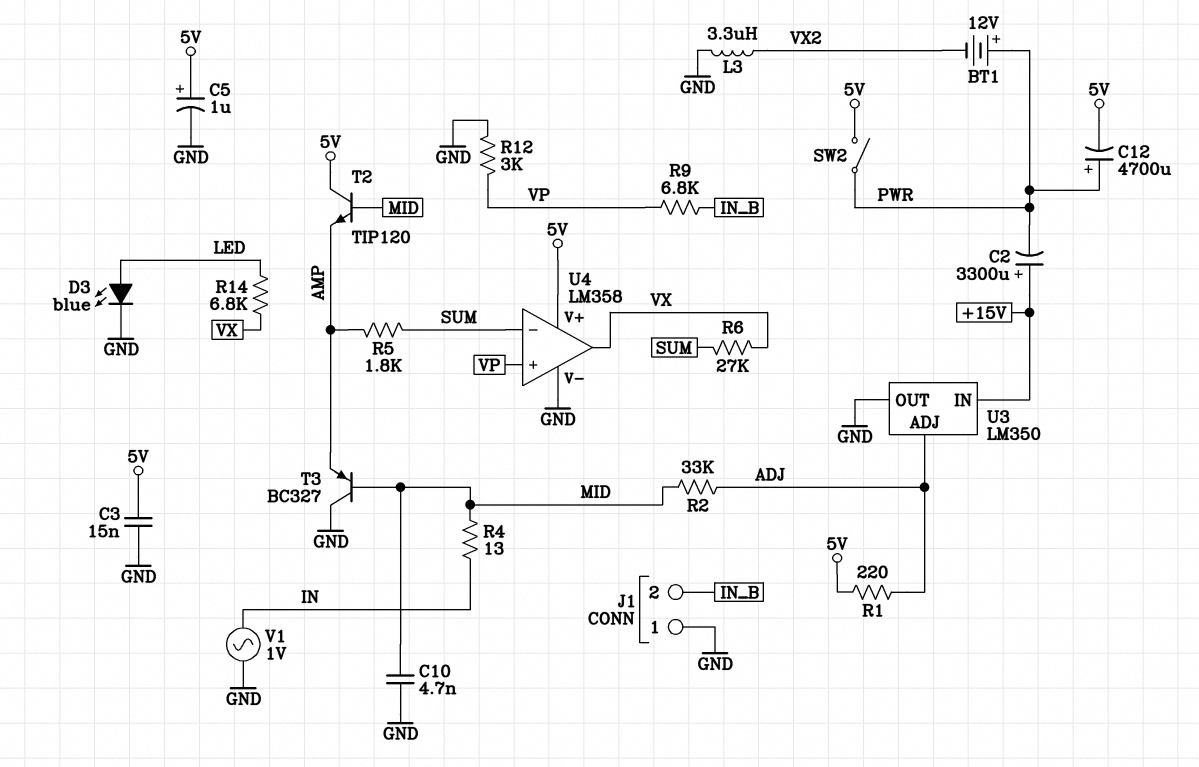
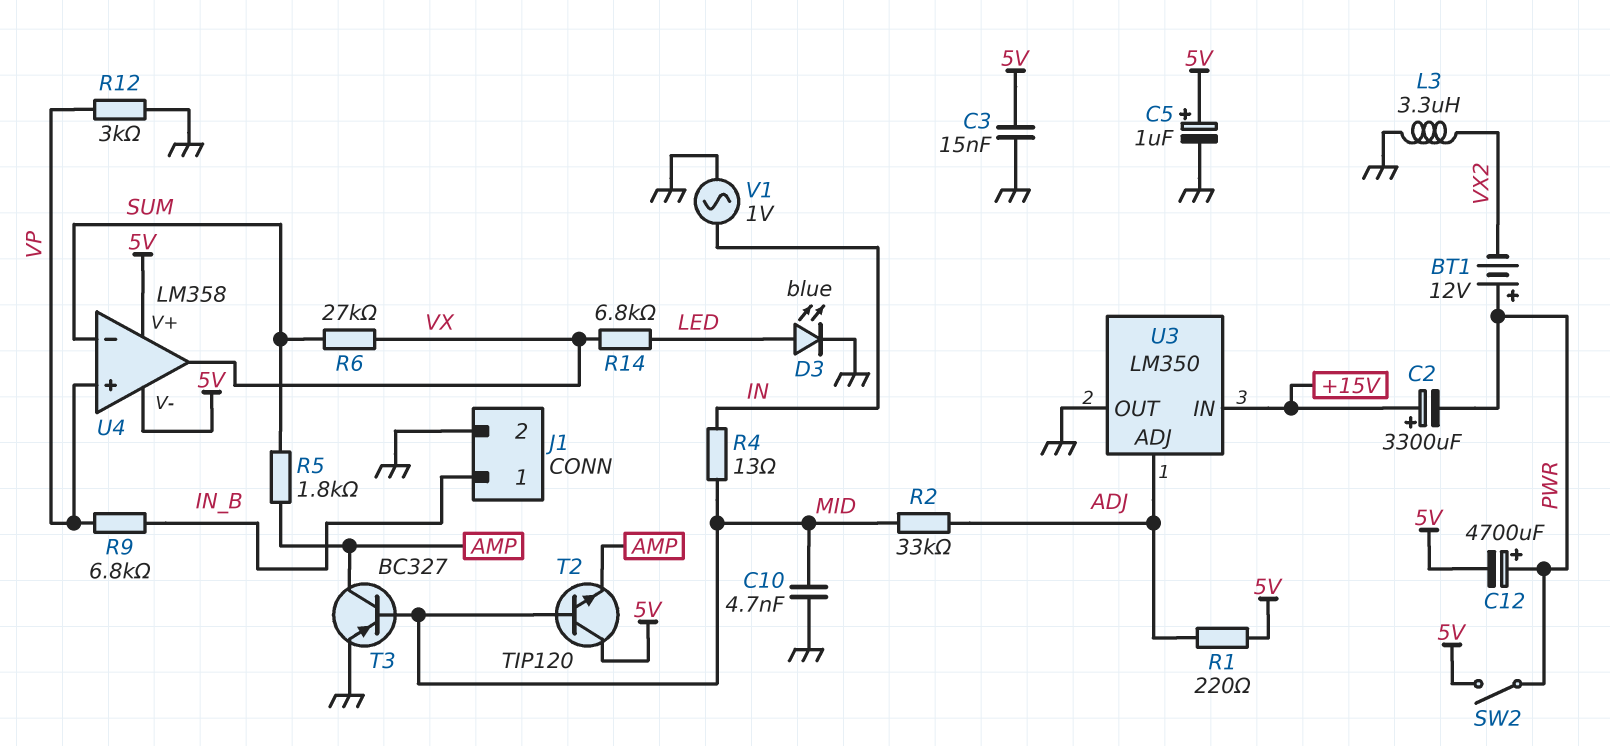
J1 pin 1: GND -> IN_B
J1 pin 2: IN_B -> GND
T3: PNP BC327 (B MID, C GND, E AMP) -> PNP BC327 (B MID, C AMP, E GND)
U4 pin V-: GND -> 5V

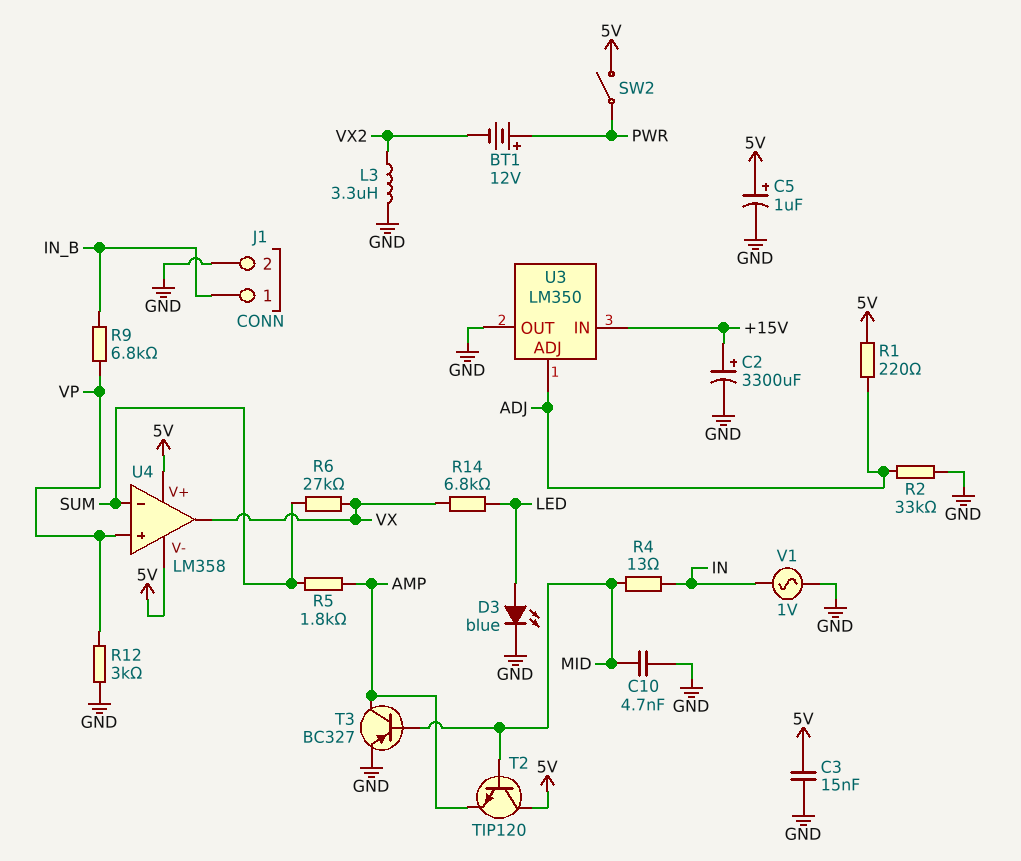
C2: 3300uF (plus +15V, minus PWR) -> 3300uF (plus +15V, minus GND)
C12: 4700uF (plus PWR, minus 5V) -> none
R2: 33k (ADJ, MID) -> 33k (ADJ, GND)

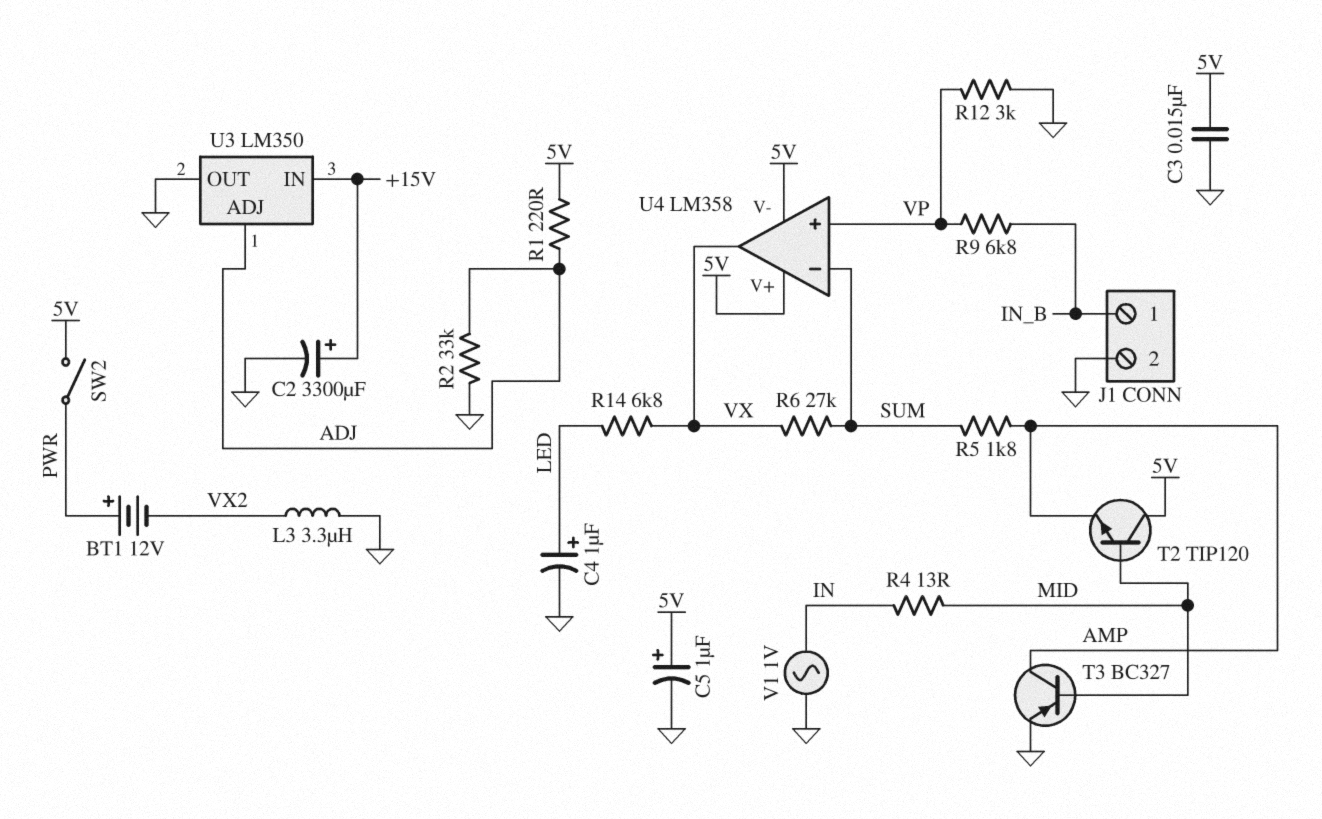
C4: none -> 1uF (plus LED, minus GND)
C10: 4.7nF (GND, MID) -> none
D3: LED blue (A LED, K GND) -> none

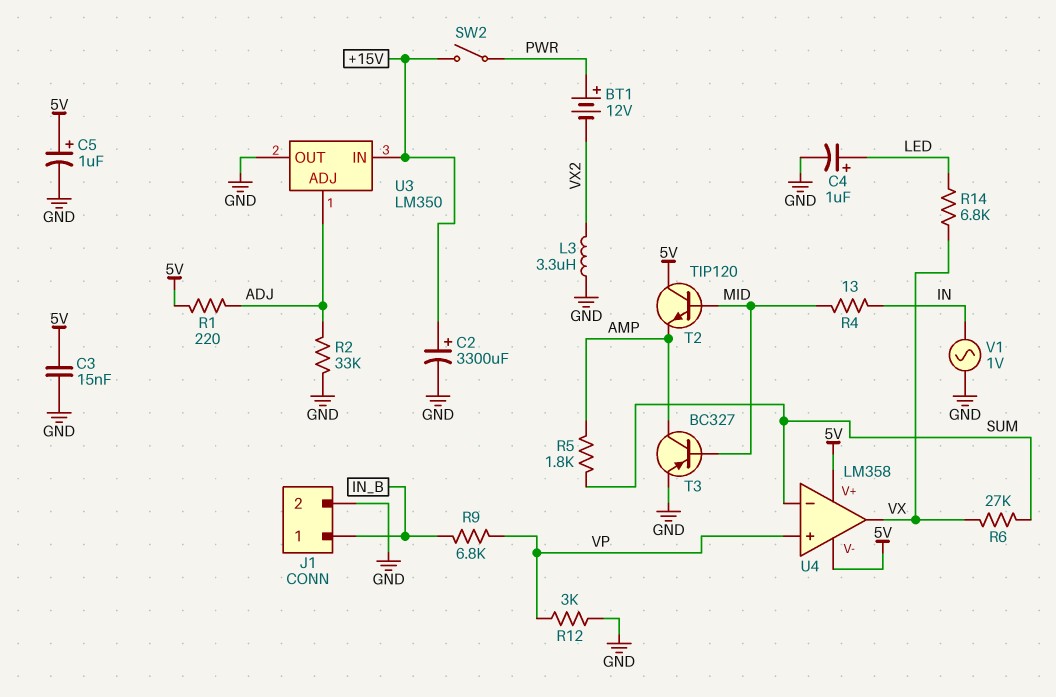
SW2: switch (5V, PWR) -> switch (+15V, PWR)

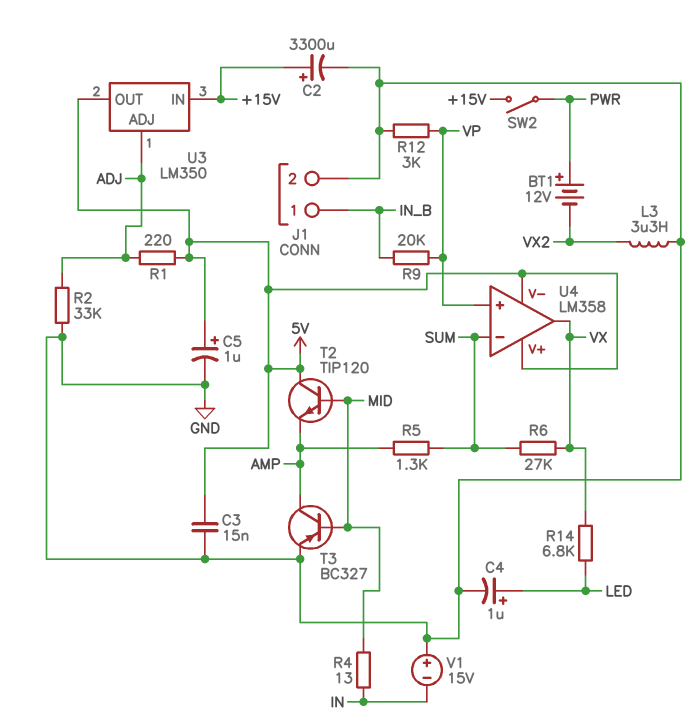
R5: 1.8k (AMP, SUM) -> 1.3k (AMP, SUM)
R9: 6.8k (IN_B, VP) -> 20k (IN_B, VP)
U3 pin OUT: GND -> 5V
V1: AC 1V (GND, IN) -> 15V (plus GND, minus IN)

